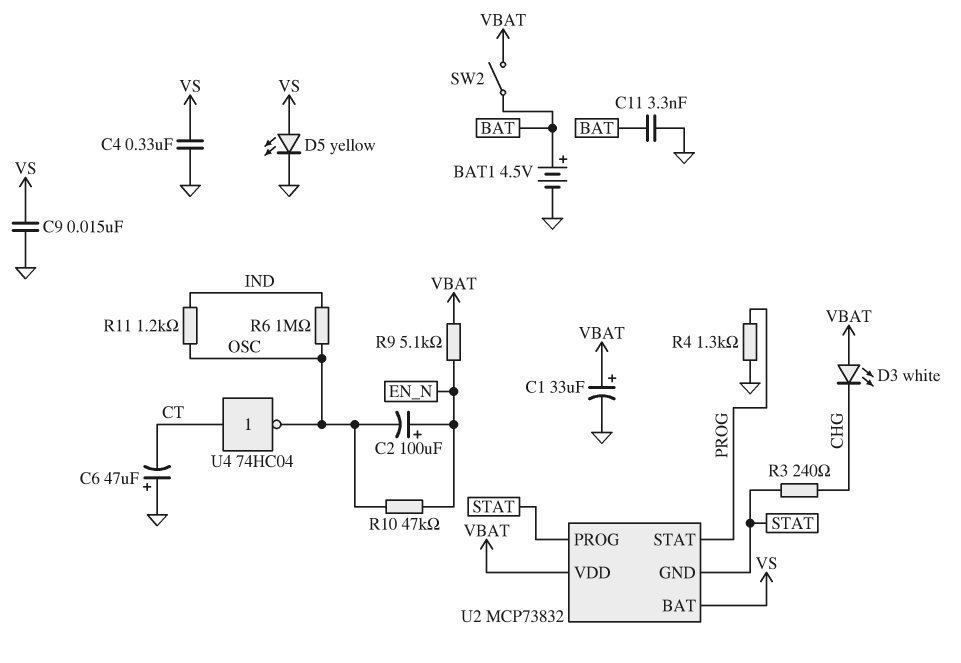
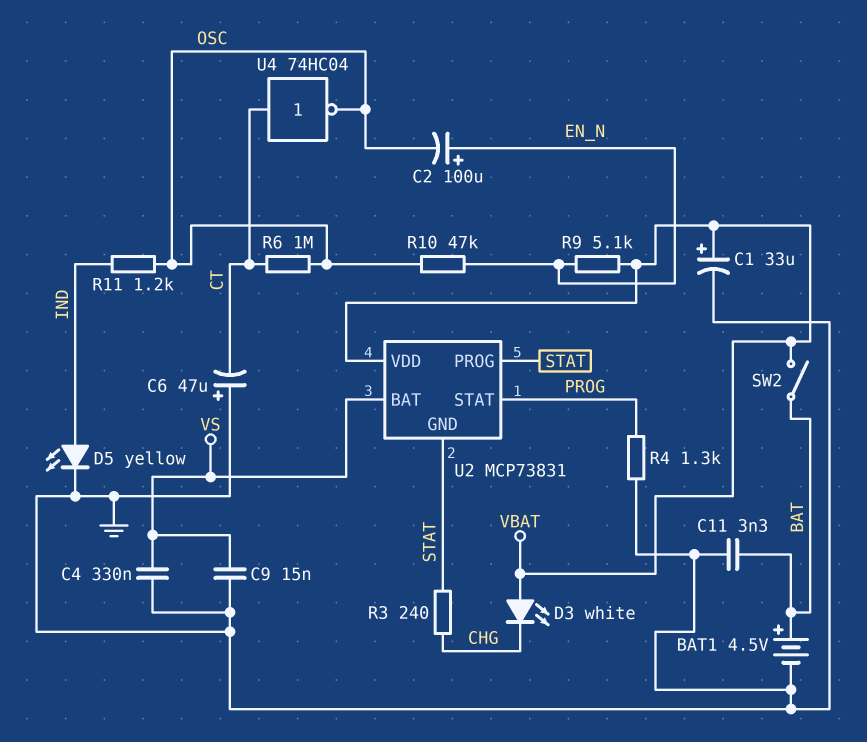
D5: LED yellow (A VS, K GND) -> LED yellow (A IND, K GND)
R6: 1M (IND, OSC) -> 1M (CT, OSC)
U2: MCP73832 -> MCP73831

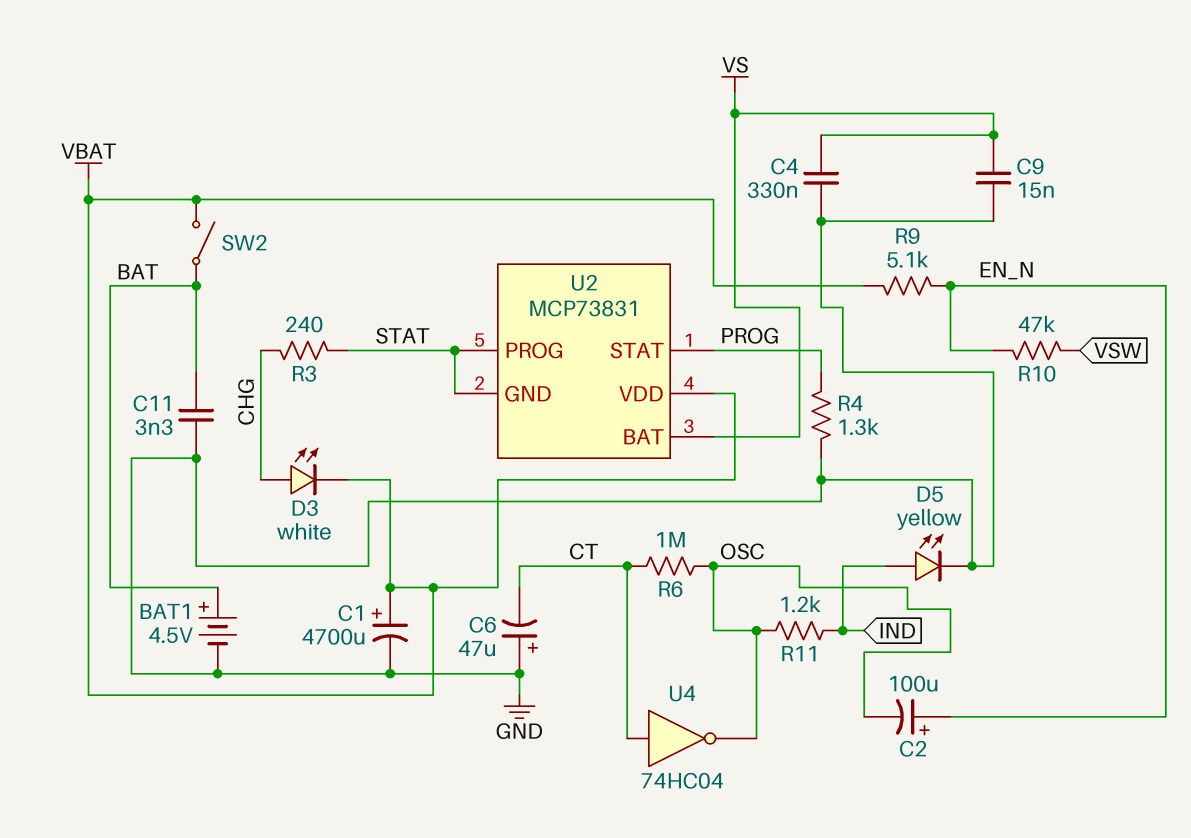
C1: 33uF (plus VBAT, minus GND) -> 4700uF (plus VBAT, minus GND)
D3: LED white (A VBAT, K CHG) -> LED white (A CHG, K VBAT)
R10: 47k (EN_N, OSC) -> 47k (EN_N, VSW)

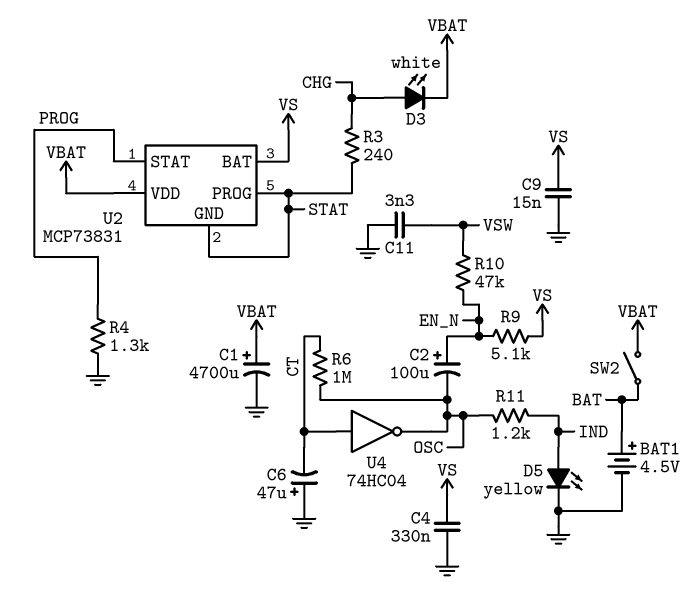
C11: 3.3nF (BAT, GND) -> 3.3nF (GND, VSW)
R9: 5.1k (EN_N, VBAT) -> 5.1k (EN_N, VS)

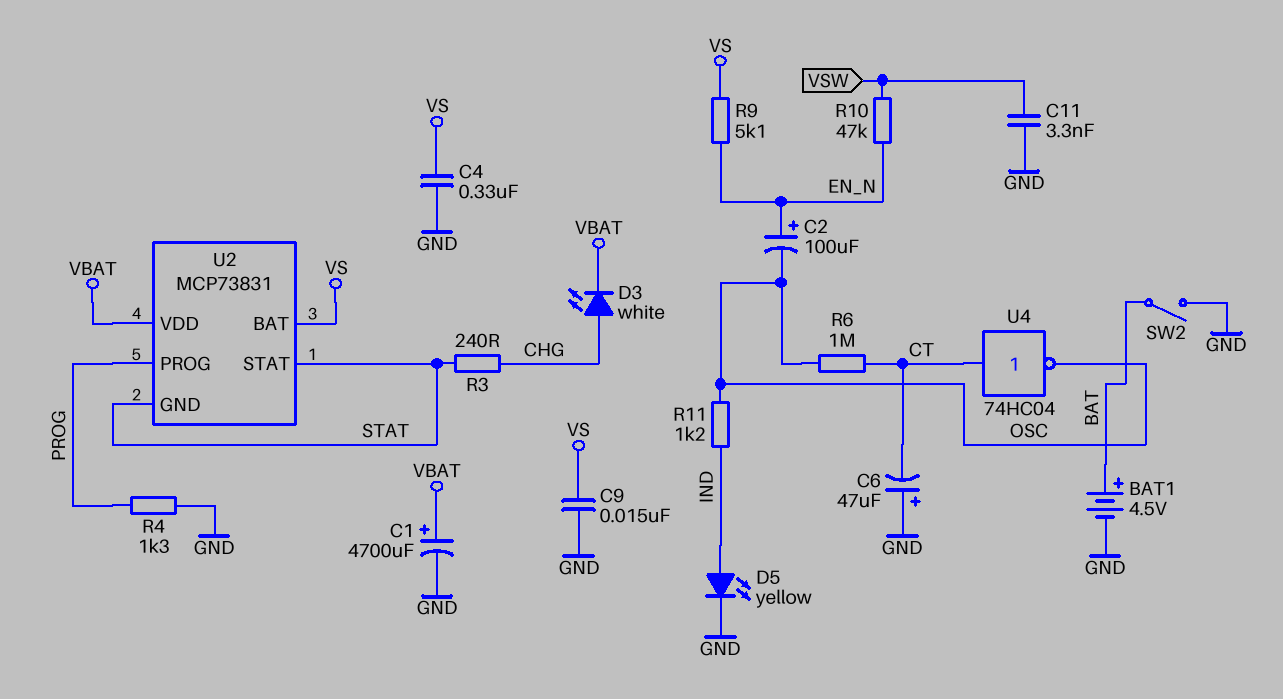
SW2: switch (BAT, VBAT) -> switch (BAT, GND)
U2 pin PROG: STAT -> PROG
U2 pin STAT: PROG -> STAT

